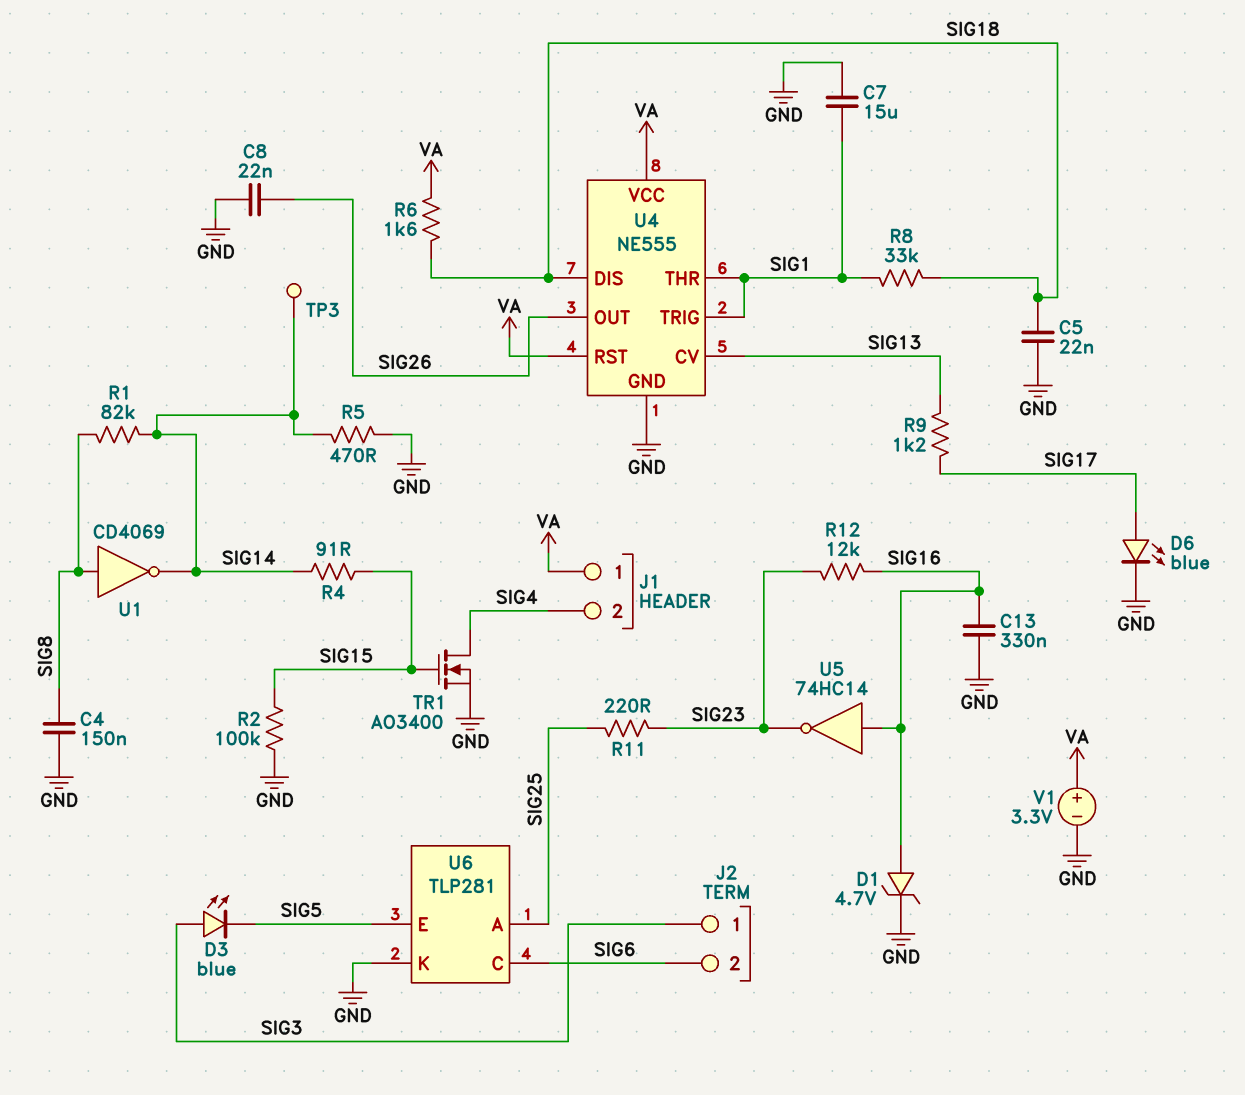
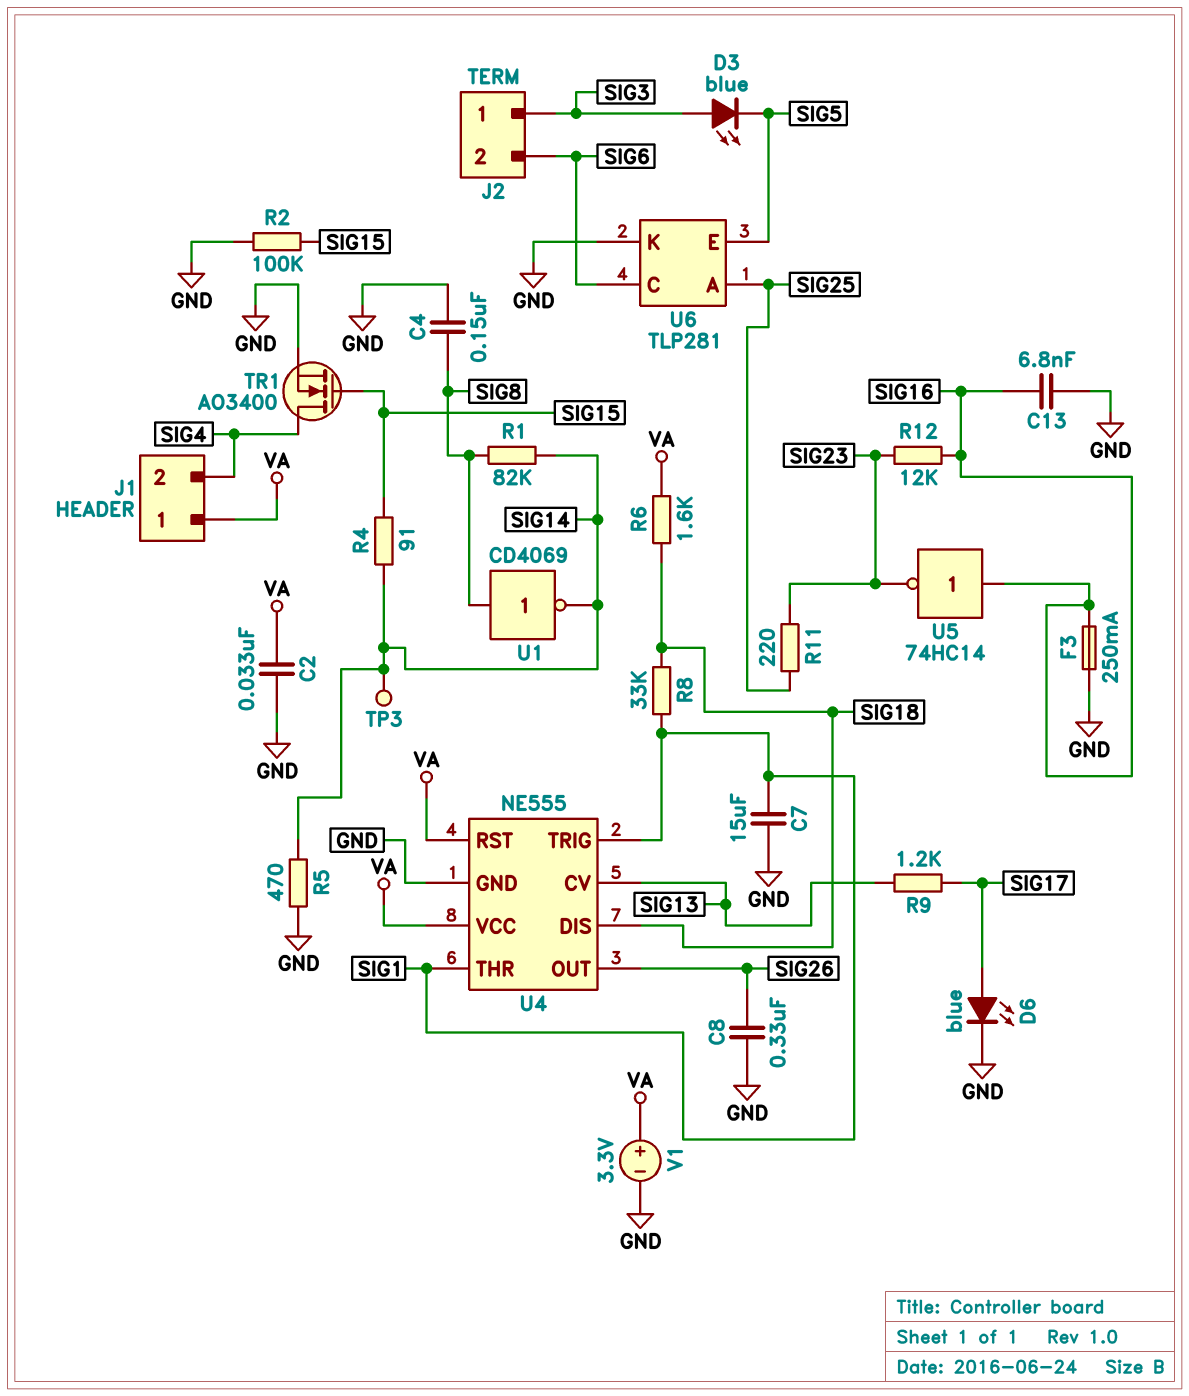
C2: none -> 33nF (GND, VA)
C5: 22nF (GND, SIG18) -> none
C8: 22nF (GND, SIG26) -> 330nF (GND, SIG26)
C13: 330nF (GND, SIG16) -> 6.8nF (GND, SIG16)
D1: zener 4.7V (A SIG16, K GND) -> none
F3: none -> 250mA (GND, SIG16)

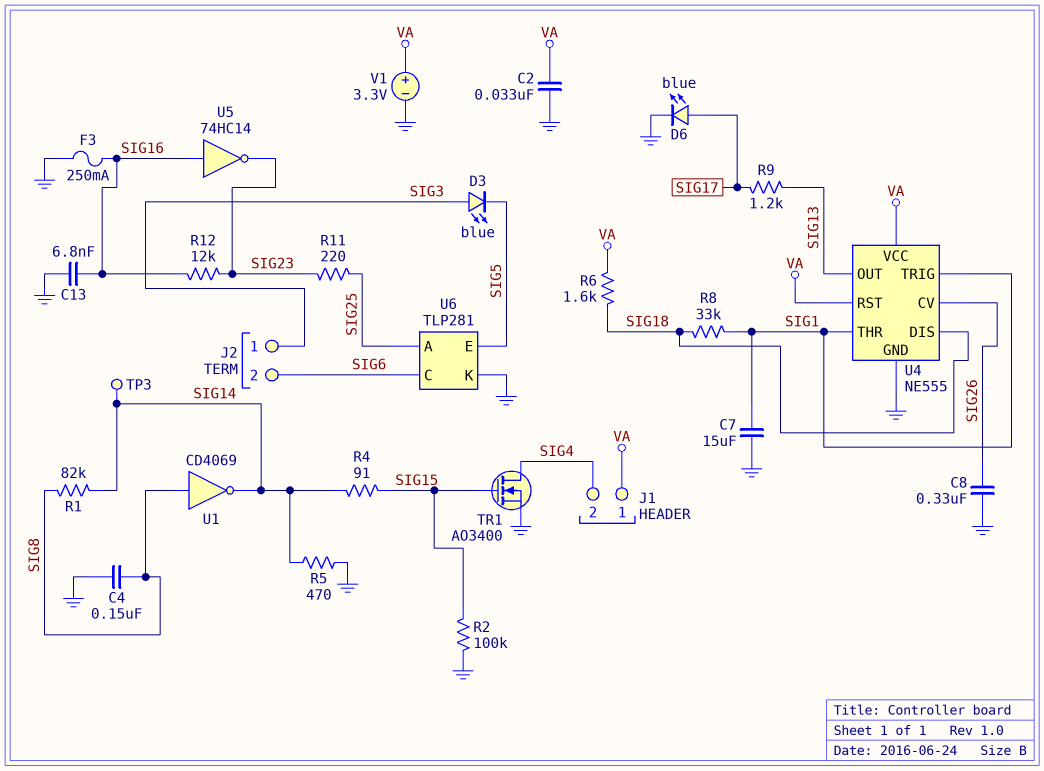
U4 pin CV: SIG13 -> SIG26
U4 pin OUT: SIG26 -> SIG13

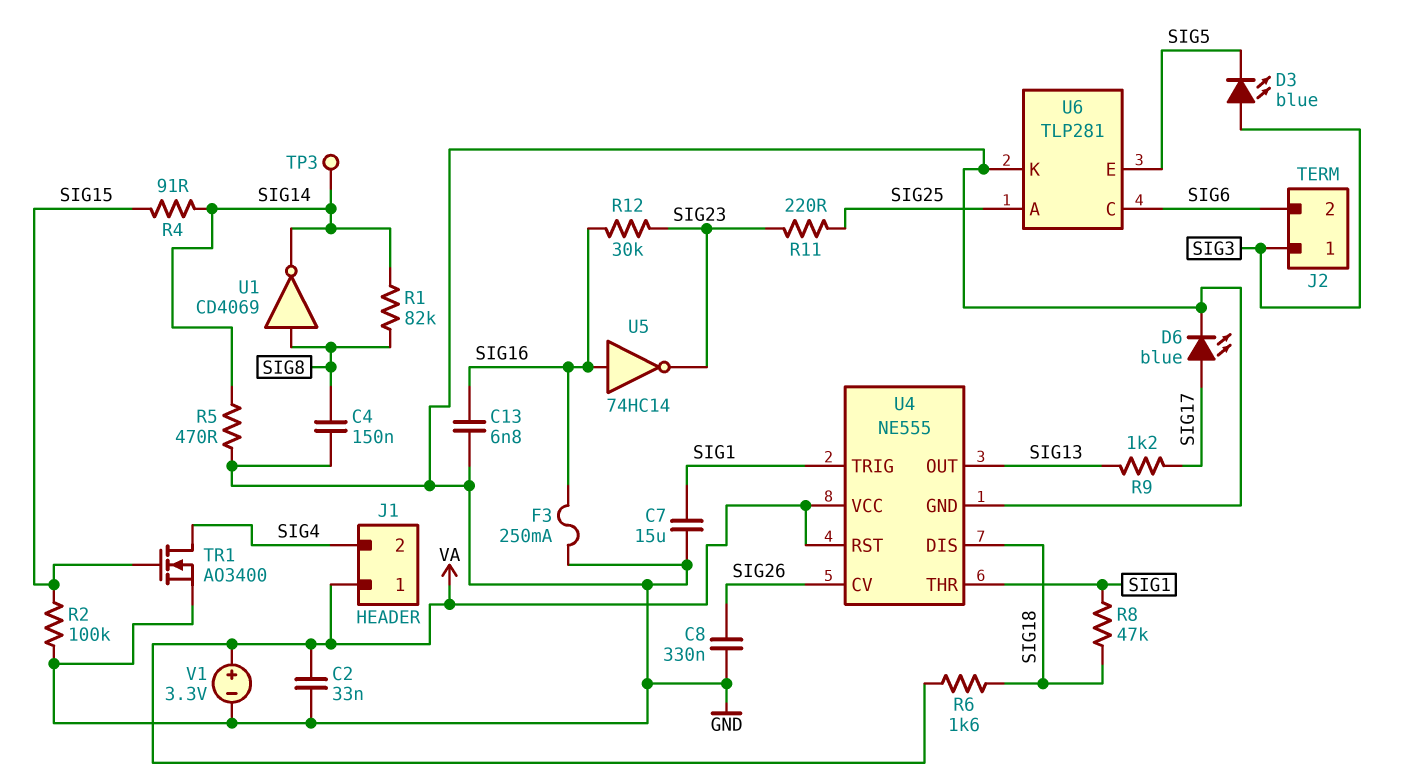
R8: 33k (SIG1, SIG18) -> 47k (SIG1, SIG18)
R12: 12k (SIG16, SIG23) -> 30k (SIG16, SIG23)

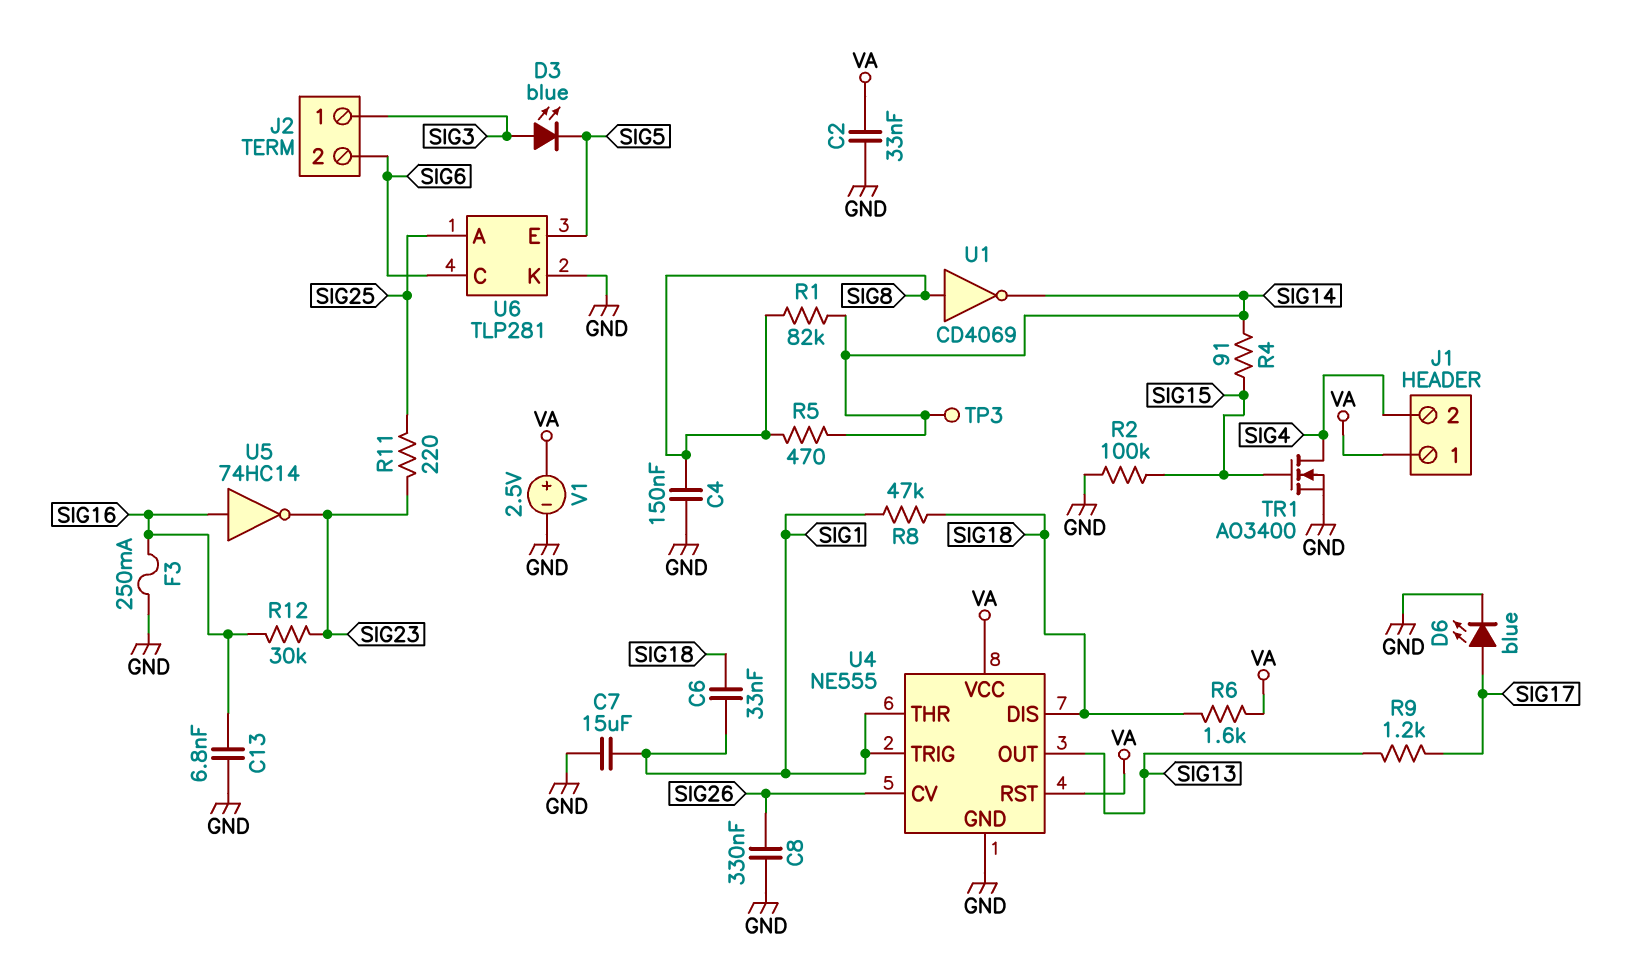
C6: none -> 33nF (SIG1, SIG18)
R5: 470 (GND, SIG14) -> 470 (SIG8, SIG14)
V1: 3.3V (plus VA, minus GND) -> 2.5V (plus VA, minus GND)

